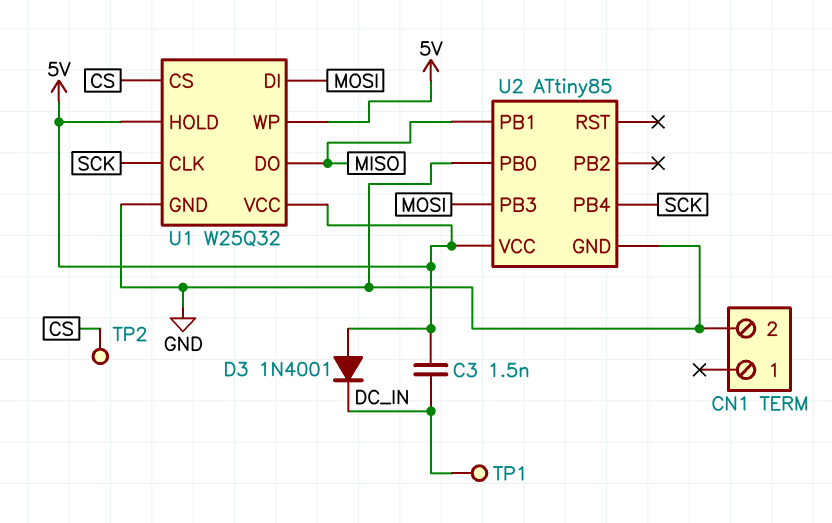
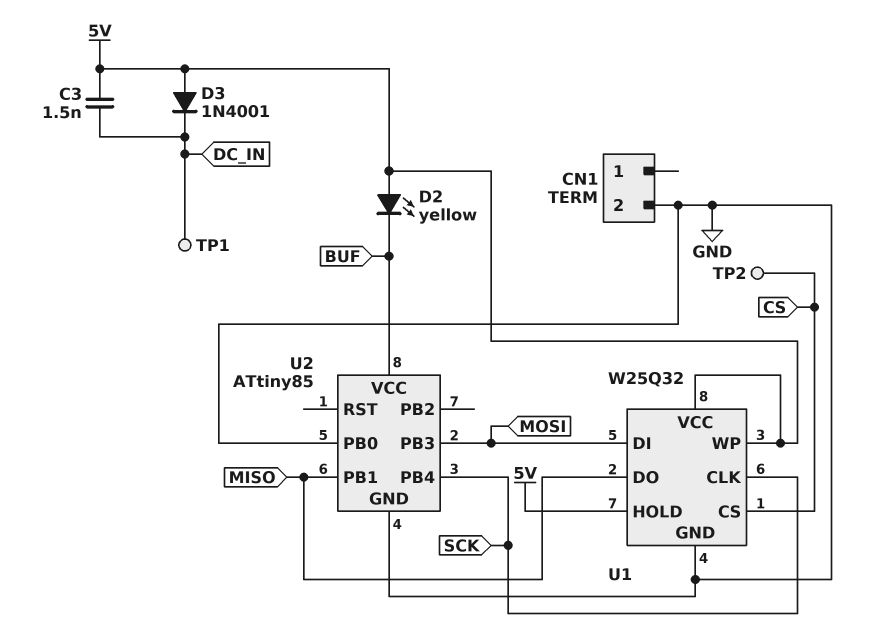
D2: none -> LED yellow (A 5V, K BUF)
U2 pin VCC: 5V -> BUF

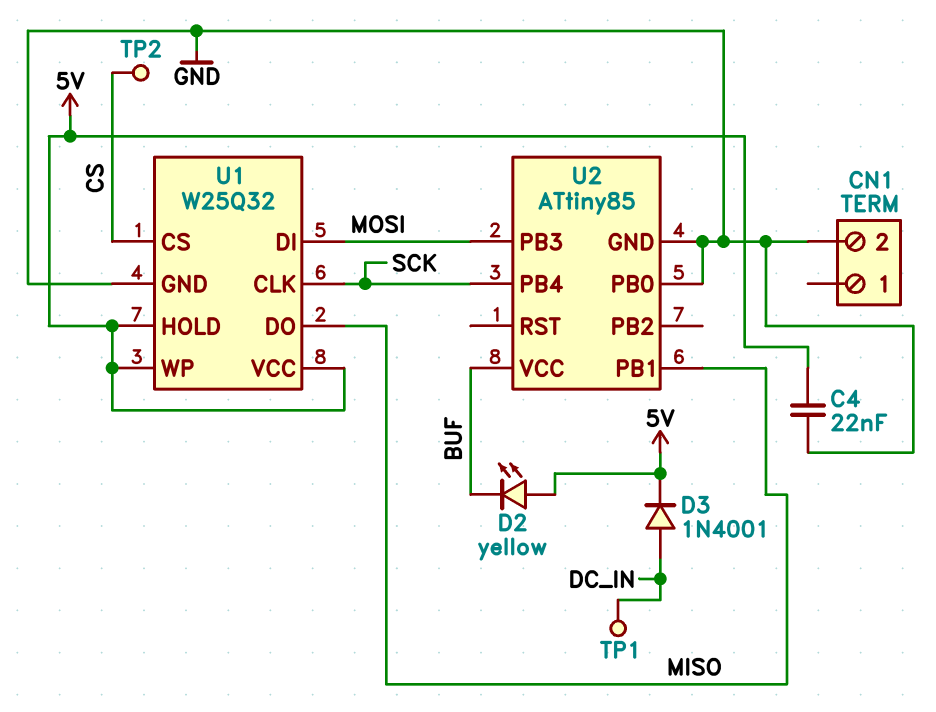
C3: 1.5nF (5V, DC_IN) -> none
C4: none -> 22nF (5V, GND)
D3: diode 1N4001 (A 5V, K DC_IN) -> diode 1N4001 (A DC_IN, K 5V)

